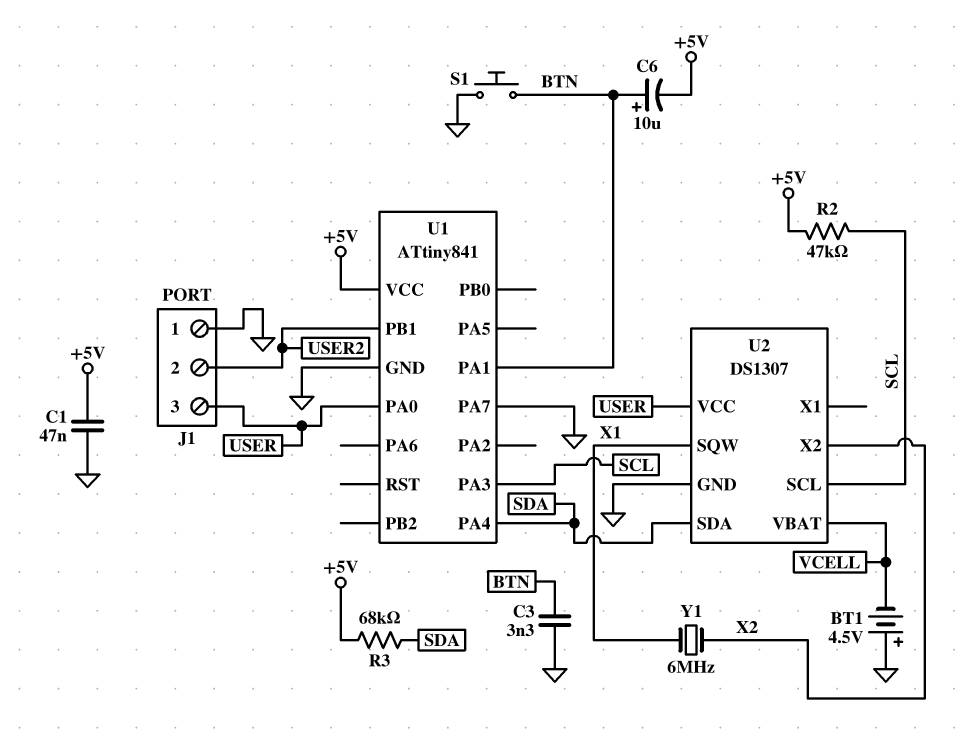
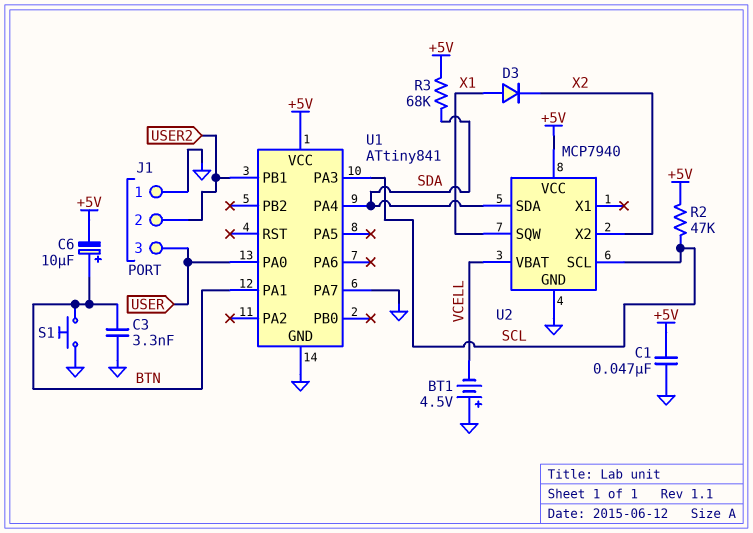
D3: none -> diode (A X1, K X2)
U2: DS1307 -> MCP7940
U2 pin VCC: USER -> +5V
Y1: 6MHz (X1, X2) -> none

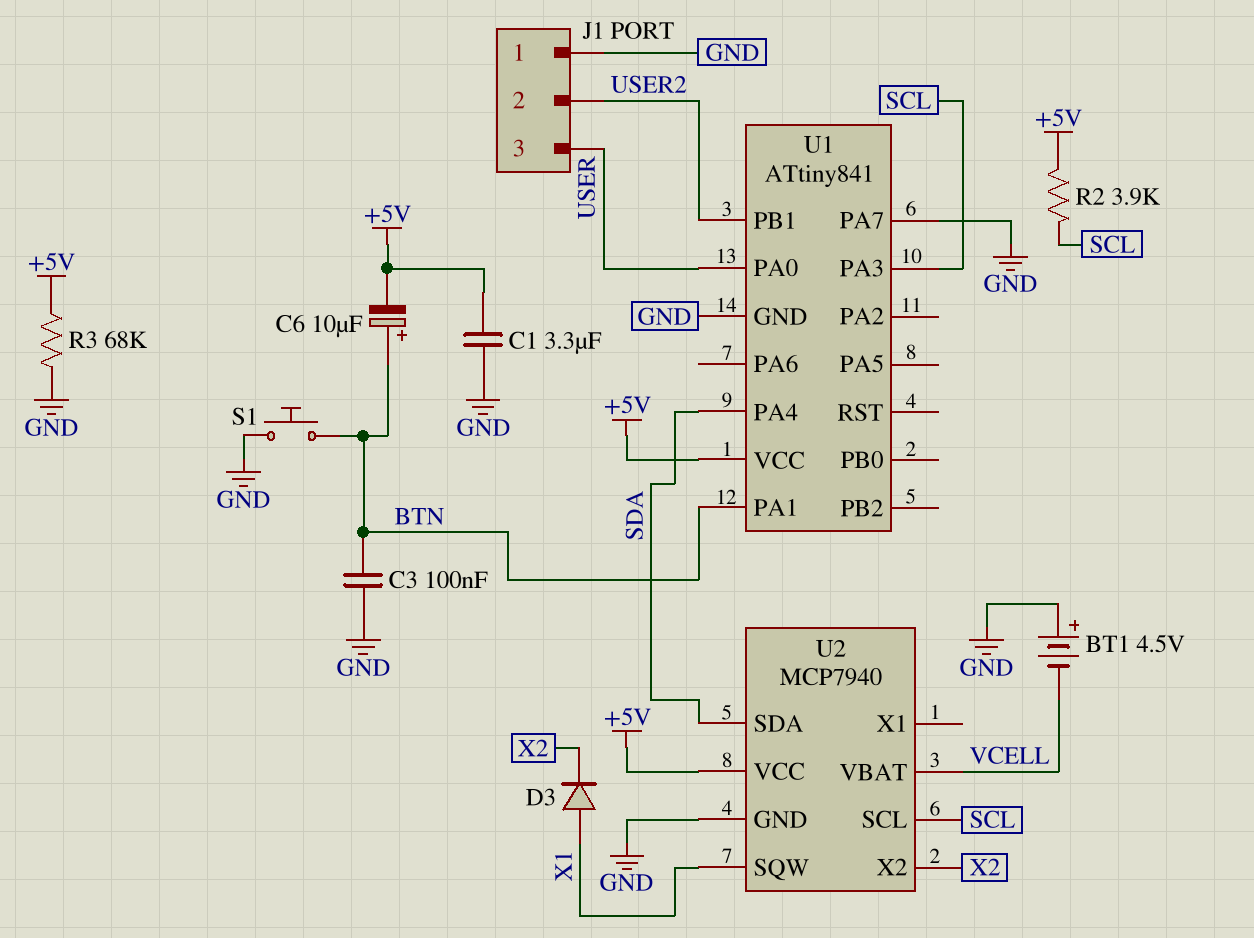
C1: 47nF (+5V, GND) -> 3.3uF (+5V, GND)
C3: 3.3nF (BTN, GND) -> 100nF (BTN, GND)
R2: 47k (+5V, SCL) -> 3.9k (+5V, SCL)
R3: 68k (+5V, SDA) -> 68k (+5V, GND)

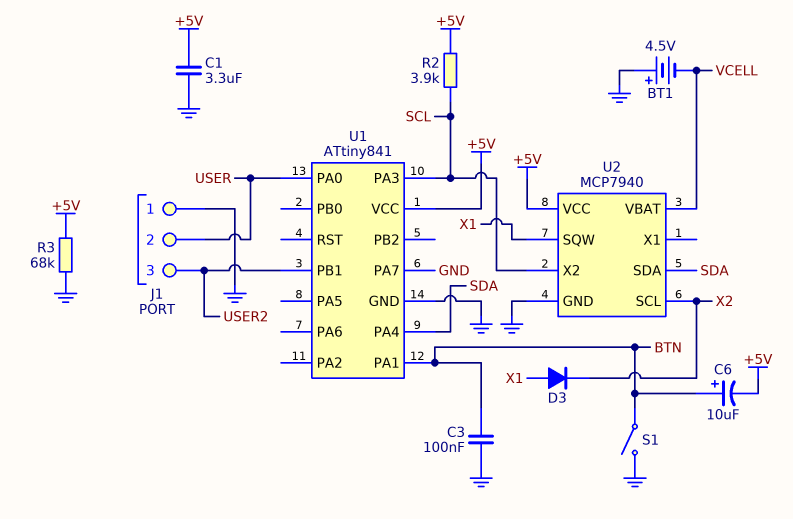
J1 pin 2: USER2 -> USER
J1 pin 3: USER -> USER2
S1: button (BTN, GND) -> switch (BTN, GND)
U2 pin SCL: SCL -> X2
U2 pin X2: X2 -> SCL

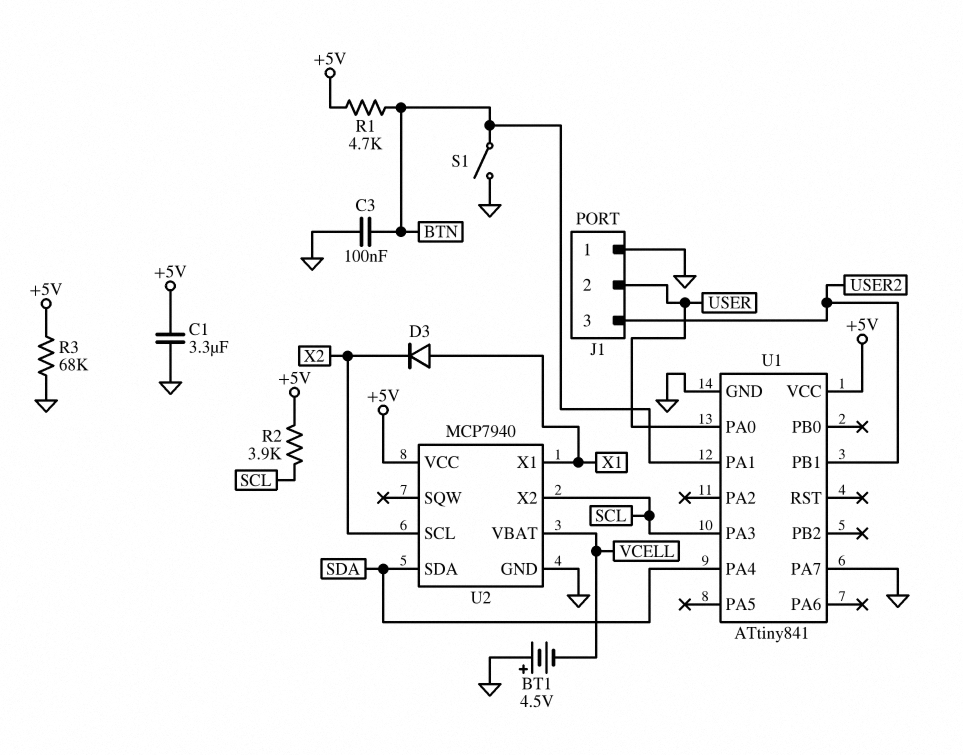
C6: 10uF (plus BTN, minus +5V) -> none
R1: none -> 4.7k (+5V, BTN)
U2 pin SQW: X1 -> none
U2 pin X1: none -> X1

